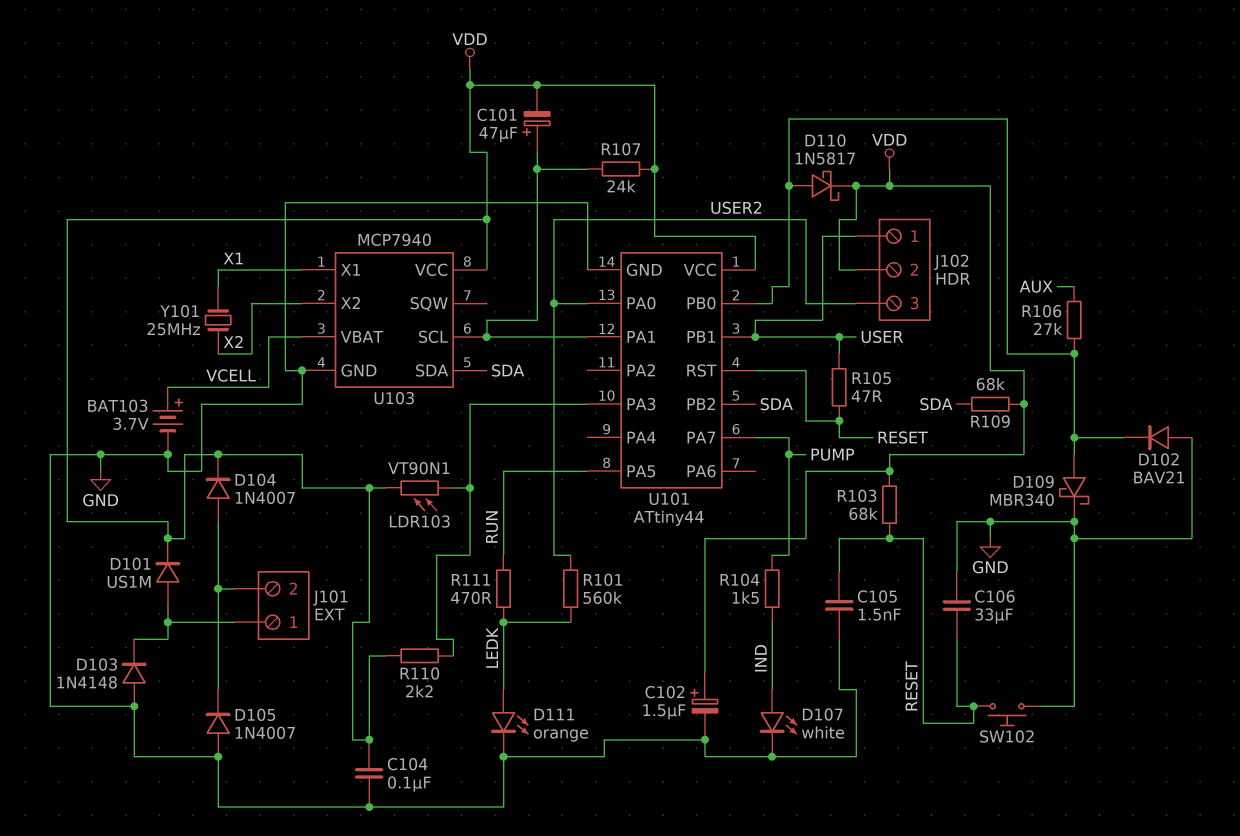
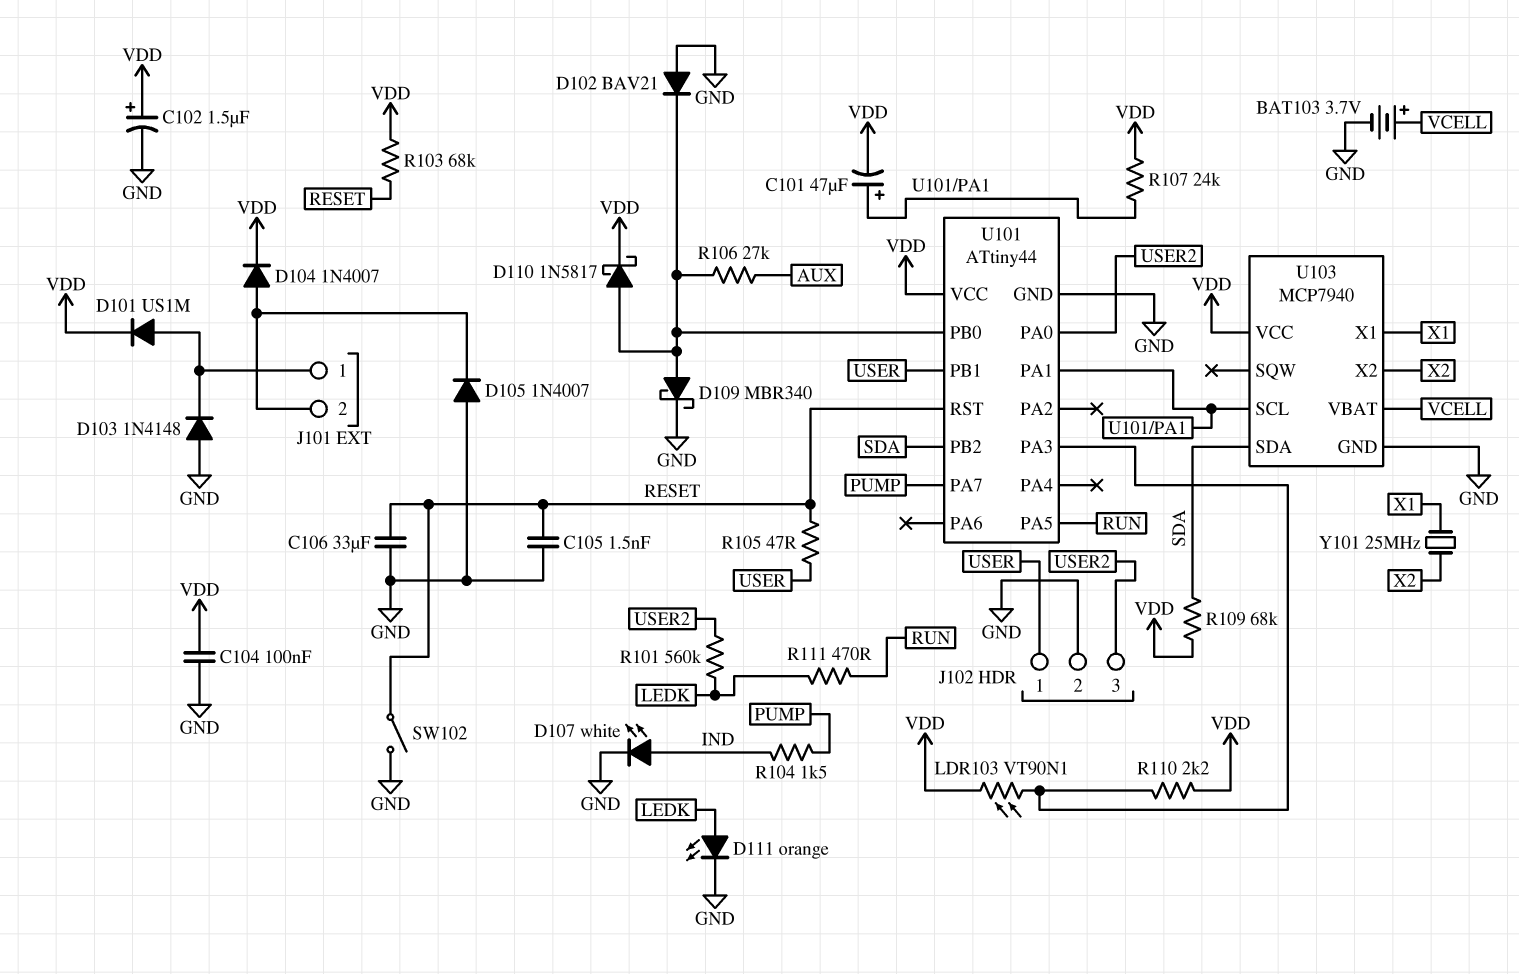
J102 pin 2: VDD -> GND
SW102: button (GND, RESET) -> switch (GND, RESET)

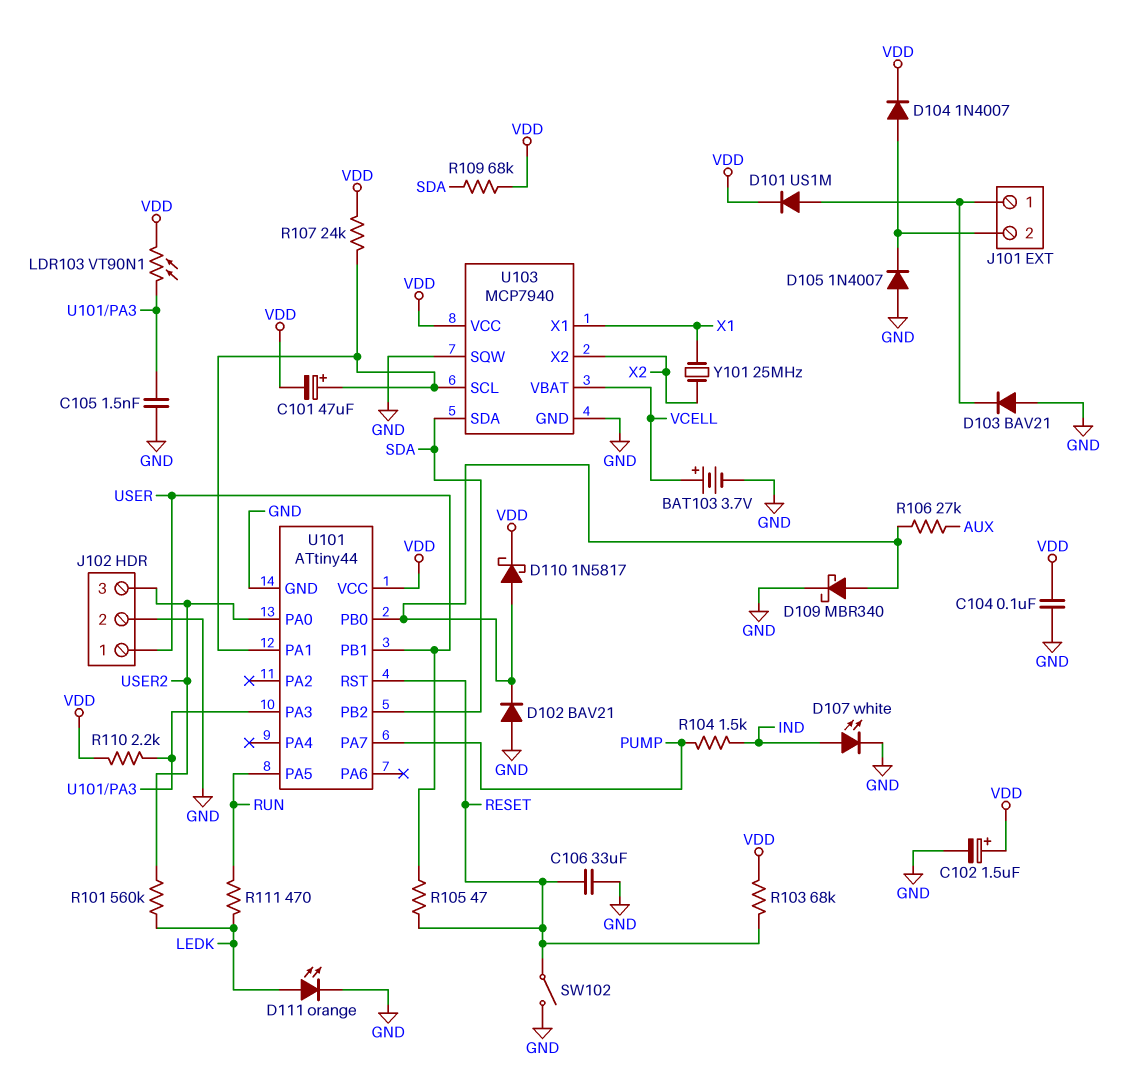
C105: 1.5nF (GND, RESET) -> 1.5nF (GND, U101/PA3)
D103: diode 1N4148 (A GND, K J101/1) -> diode BAV21 (A GND, K J101/1)
U103 pin SQW: none -> GND

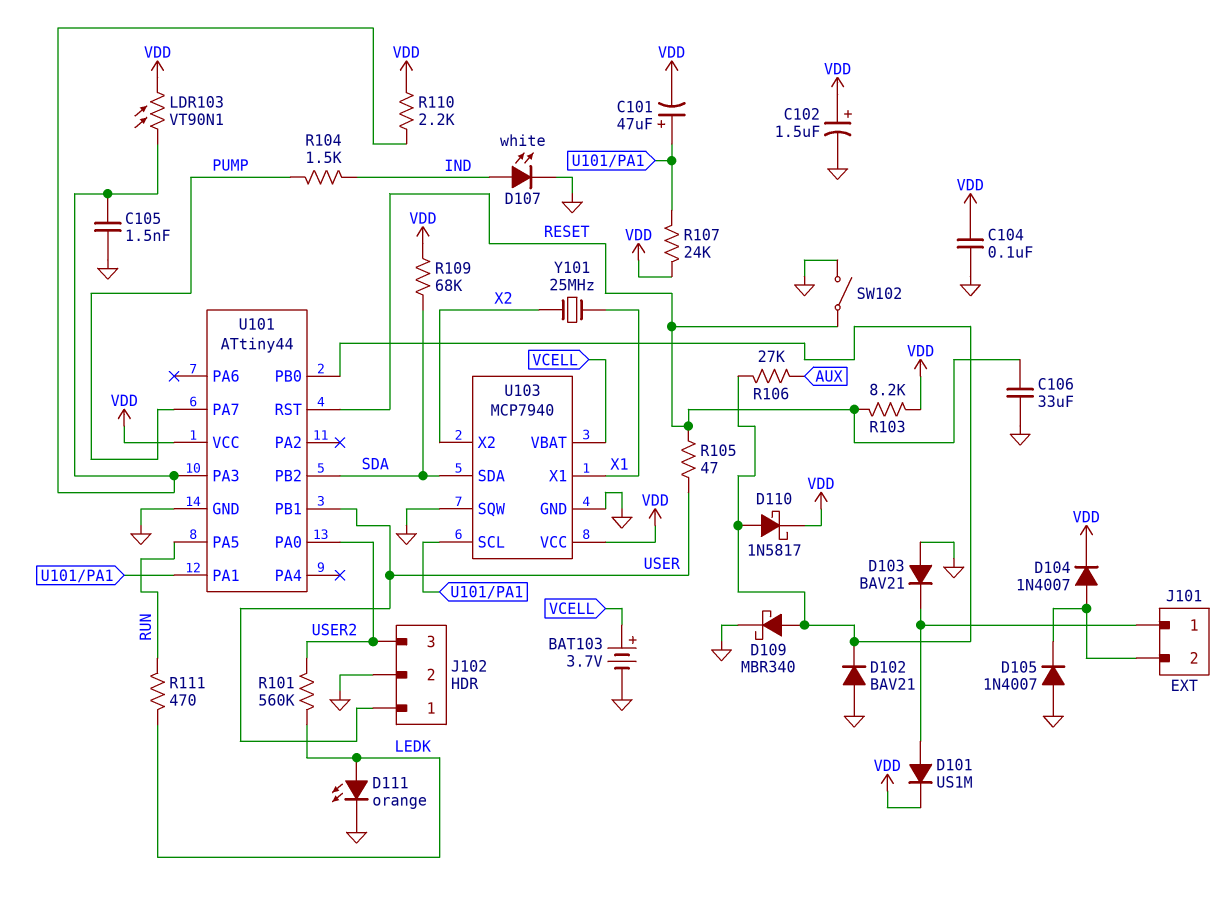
R103: 68k (RESET, VDD) -> 8.2k (RESET, VDD)

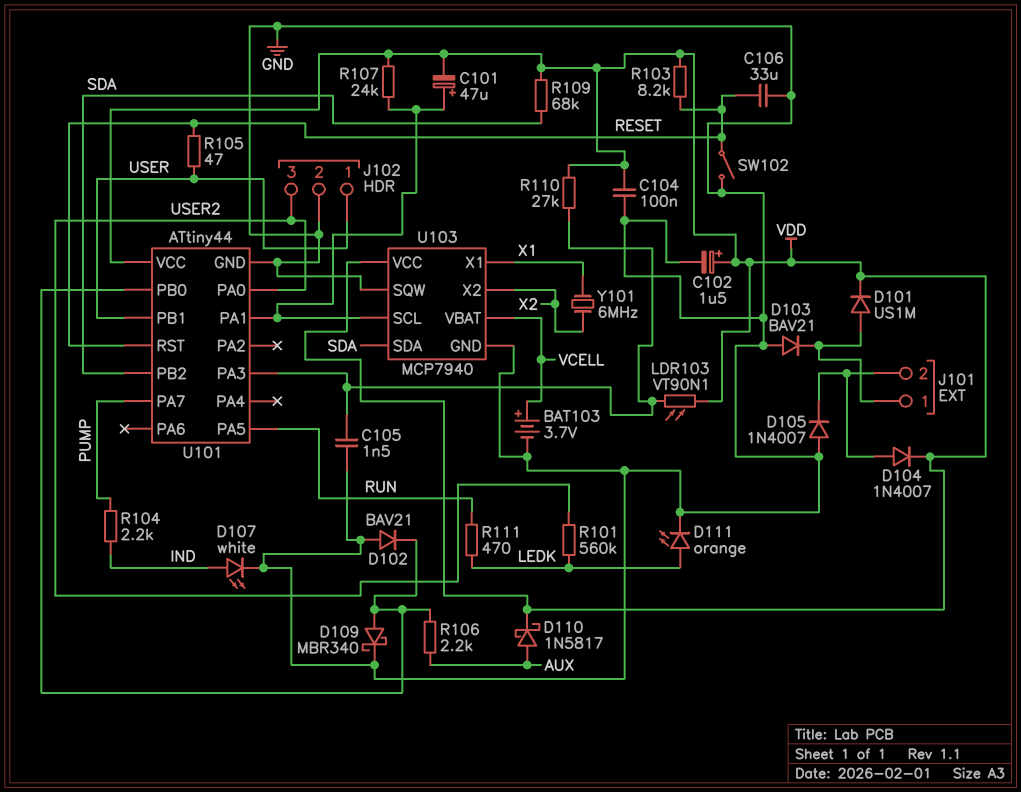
D110: schottky 1N5817 (A U101/PB0, K VDD) -> schottky 1N5817 (A AUX, K VDD)
R104: 1.5k (IND, PUMP) -> 2.2k (IND, PUMP)
R106: 27k (AUX, U101/PB0) -> 2.2k (AUX, U101/PB0)
R110: 2.2k (U101/PA3, VDD) -> 27k (U101/PA3, VDD)
Y101: 25MHz (X1, X2) -> 6MHz (X1, X2)

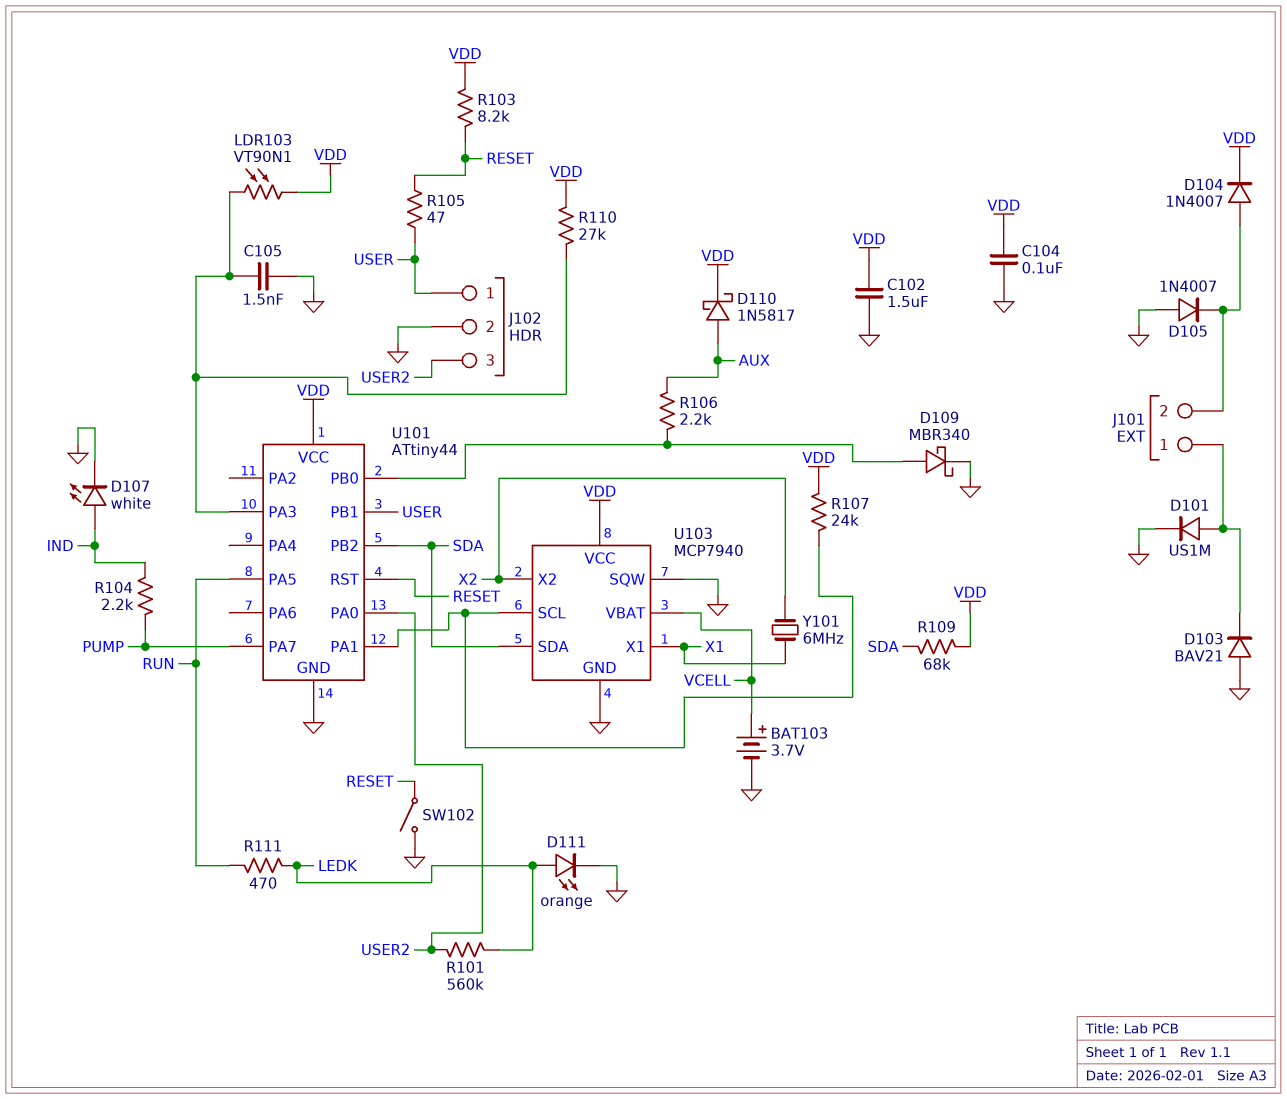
C101: 47uF (plus U101/PA1, minus VDD) -> none
C102: 1.5uF (plus VDD, minus GND) -> 1.5uF (GND, VDD)
C106: 33uF (GND, RESET) -> none
D101: diode US1M (A J101/1, K VDD) -> diode US1M (A J101/1, K GND)
D102: diode BAV21 (A GND, K U101/PB0) -> none

